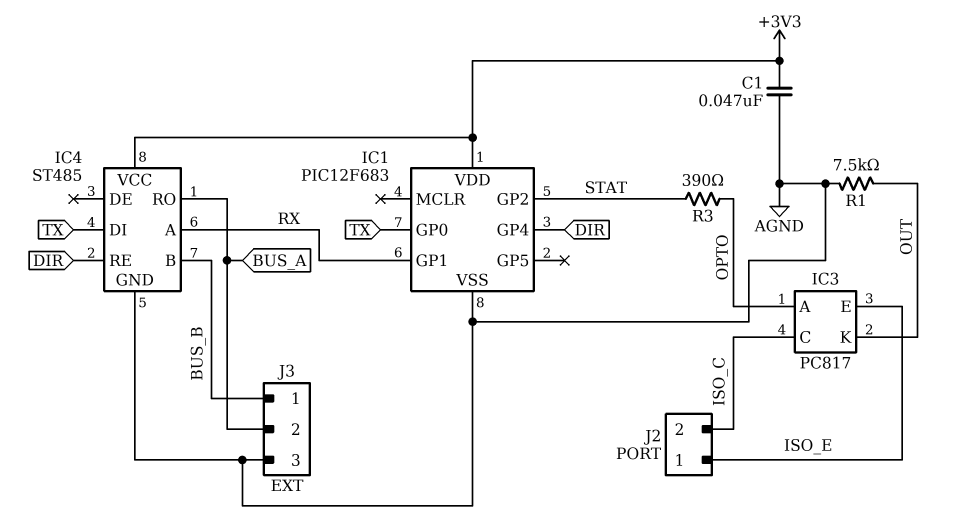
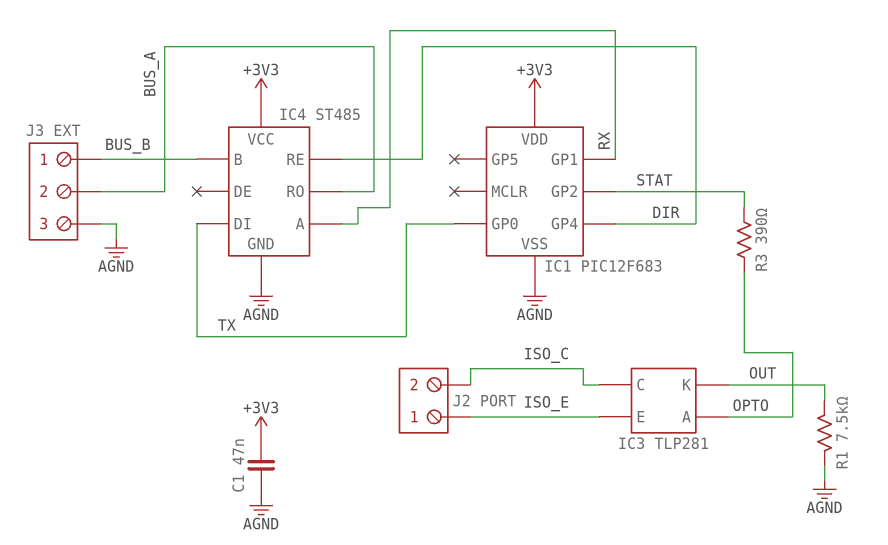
IC3: PC817 -> TLP281

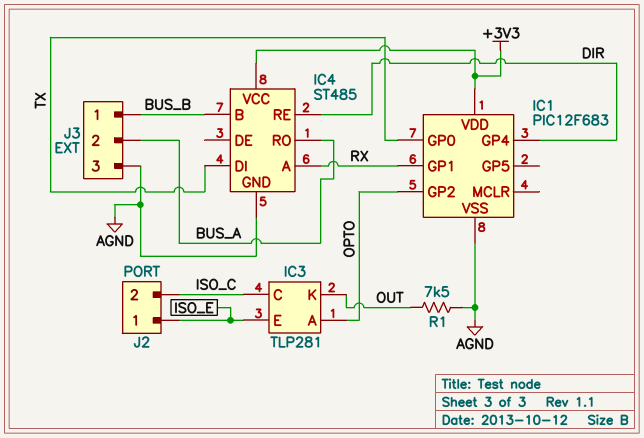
C1: 47nF (+3V3, AGND) -> none
IC1 pin GP2: STAT -> OPTO
R3: 390 (OPTO, STAT) -> none

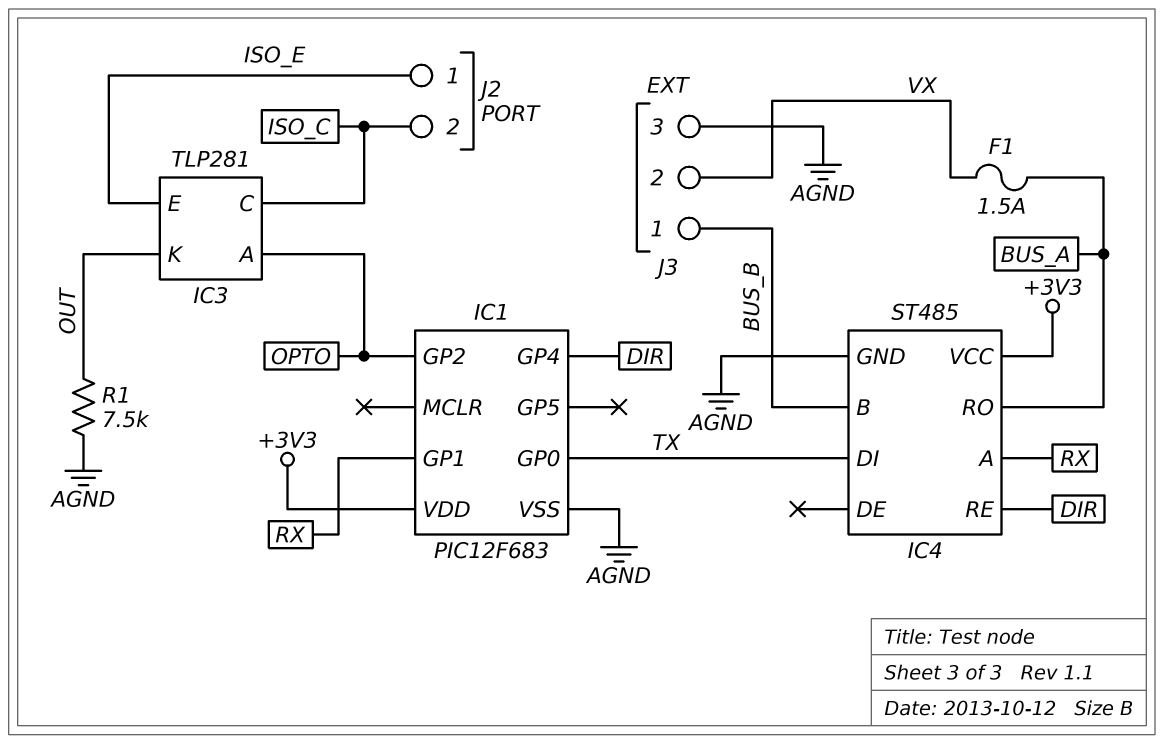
F1: none -> 1.5A (BUS_A, VX)
J3 pin 2: BUS_A -> VX

